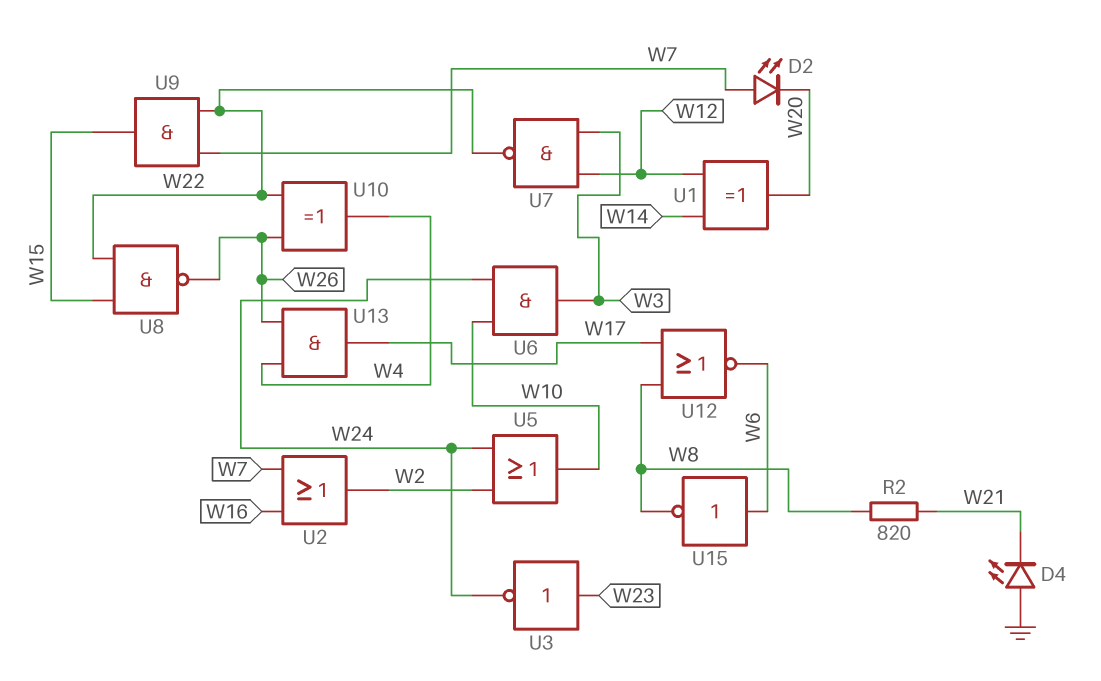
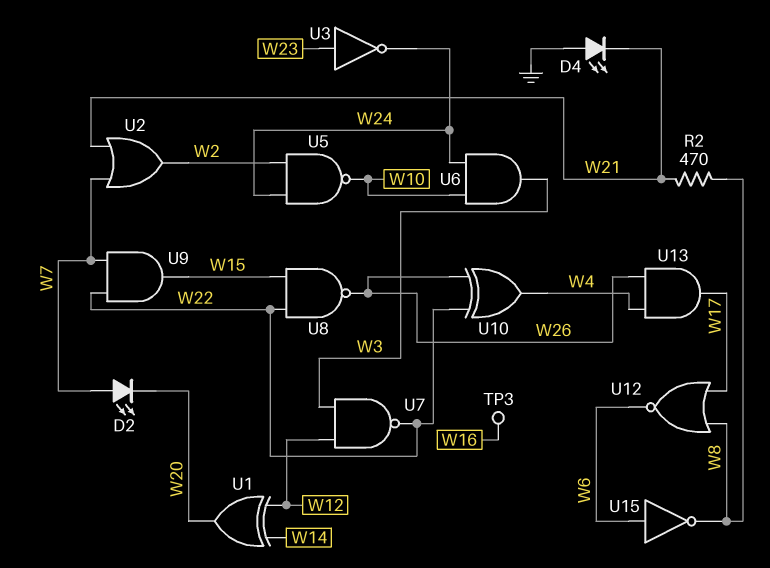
R2: 820 (W8, W21) -> 470 (W8, W21)
TP3: none -> test point (W16)
U2: OR (in W7, in W16, out W2) -> OR (in W7, in W21, out W2)
U5: OR (in W2, in W24, out W10) -> NAND (in W2, in W24, out W10)

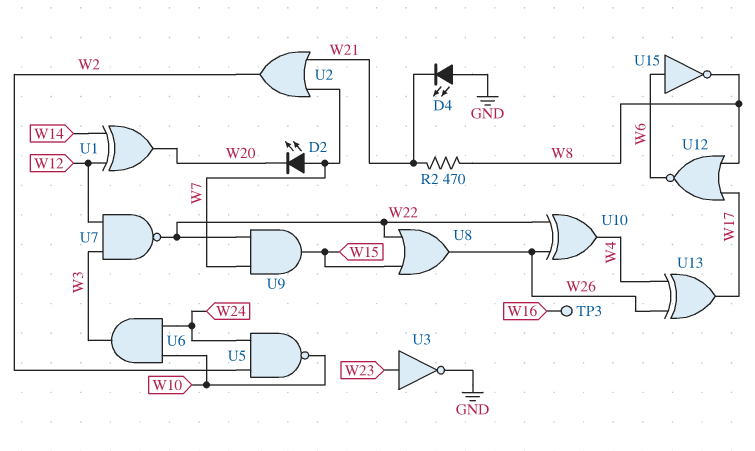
U3: NOT (in W23, out W24) -> NOT (in W23, out GND)
U8: NAND (in W15, in W22, out W26) -> OR (in W15, in W22, out W26)
U13: AND (in W4, in W26, out W17) -> XOR (in W4, in W26, out W17)

